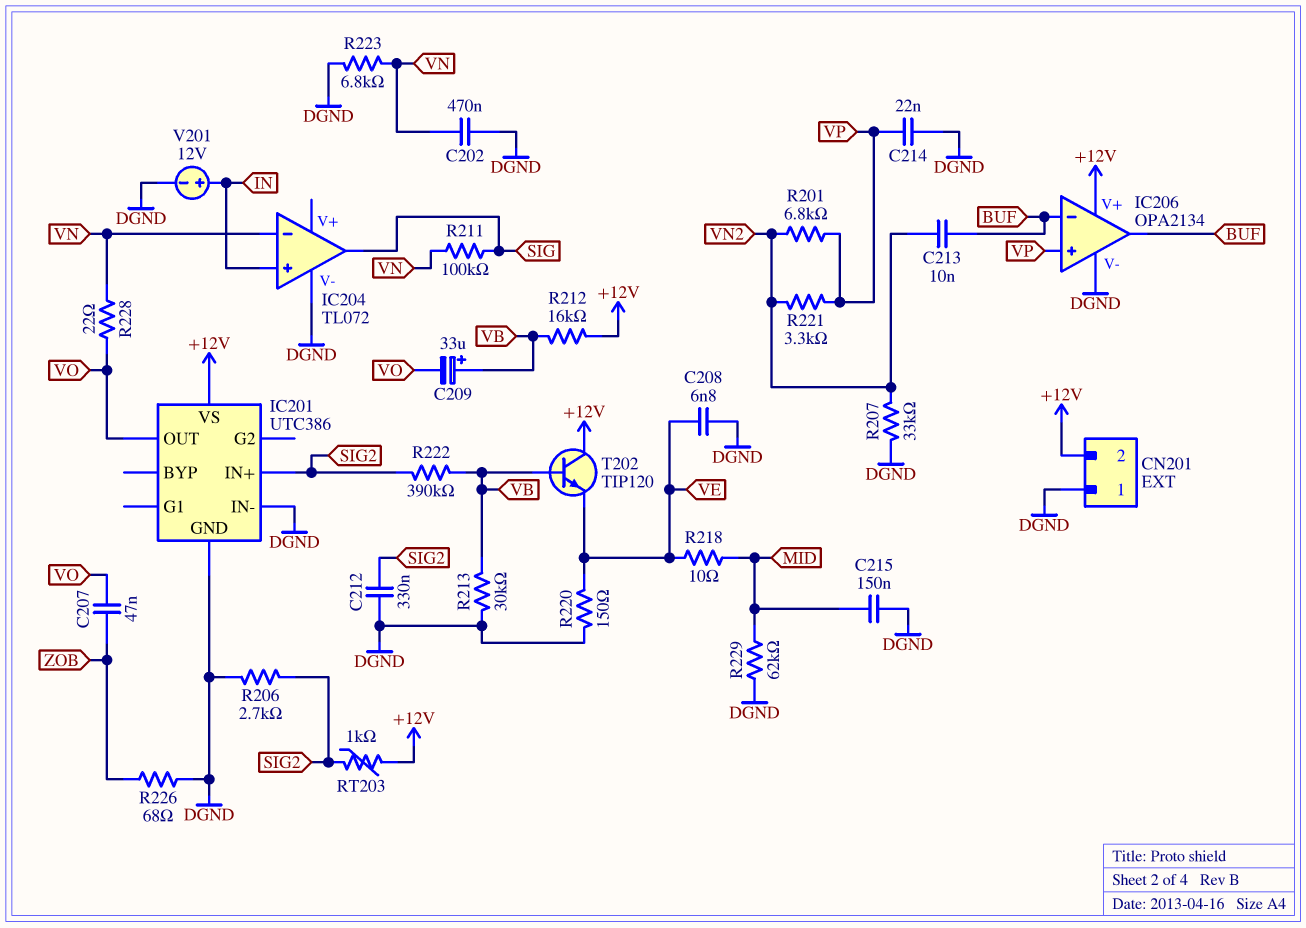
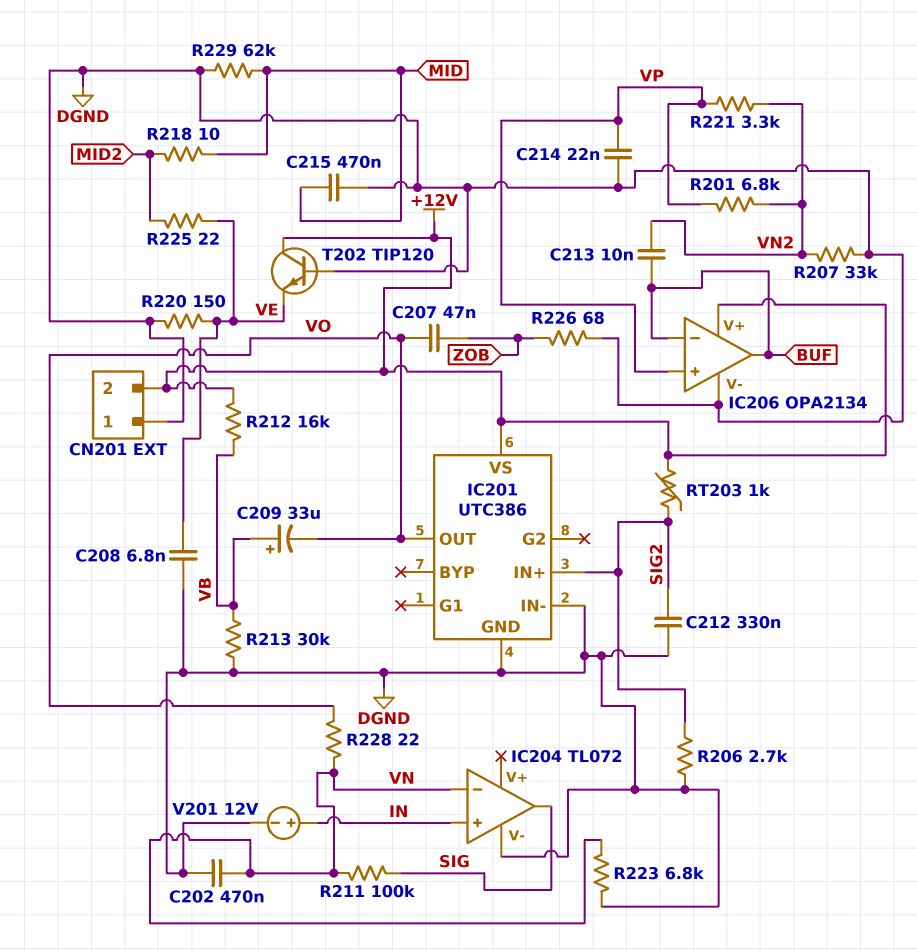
C215: 150nF (DGND, MID) -> 470nF (DGND, MID)
R218: 10 (MID, VE) -> 10 (MID, MID2)
R222: 390k (SIG2, VB) -> none
R225: none -> 22 (MID2, VE)
T202: NPN TIP120 (B VB, C +12V, E VE) -> NPN TIP120 (B DGND, C +12V, E VE)

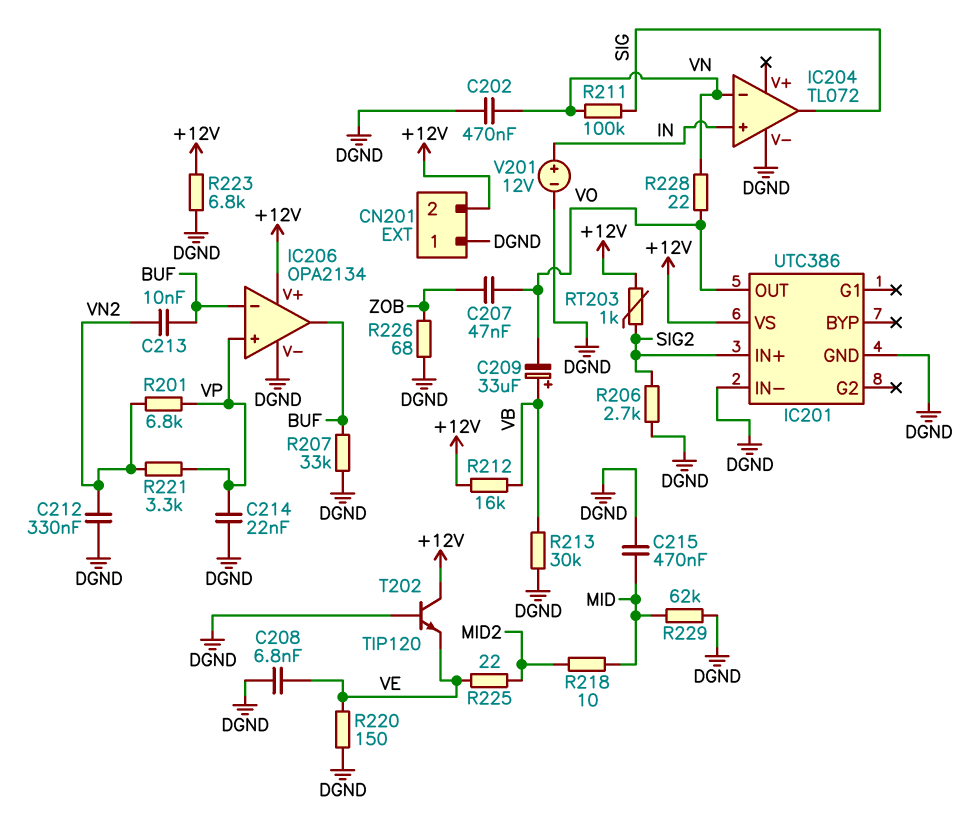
C212: 330nF (DGND, SIG2) -> 330nF (DGND, VN2)
R207: 33k (DGND, VN2) -> 33k (BUF, DGND)
R223: 6.8k (DGND, VN) -> 6.8k (+12V, DGND)

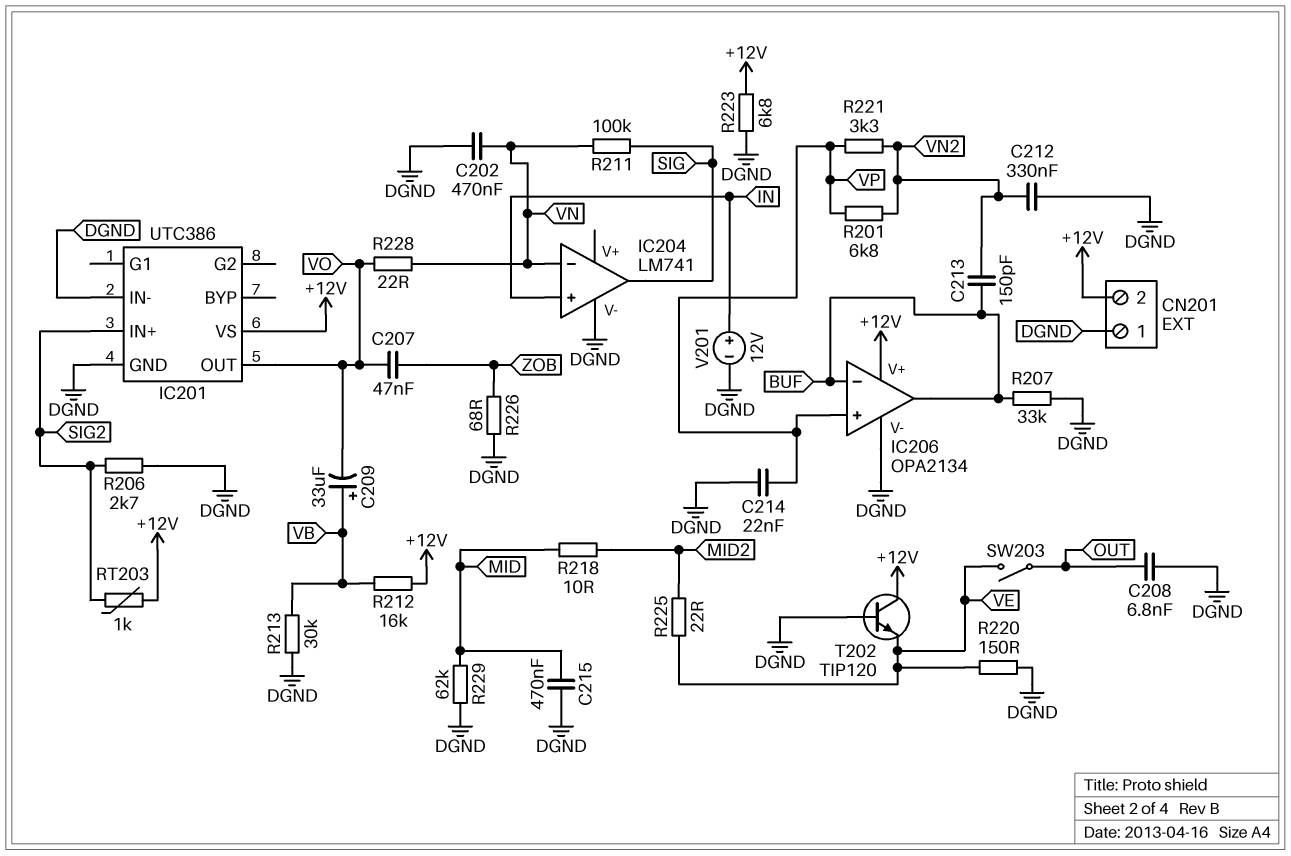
C208: 6.8nF (DGND, VE) -> 6.8nF (DGND, OUT)
C213: 10nF (BUF, VN2) -> 150pF (BUF, VN2)
IC204: TL072 -> LM741
SW203: none -> switch (OUT, VE)

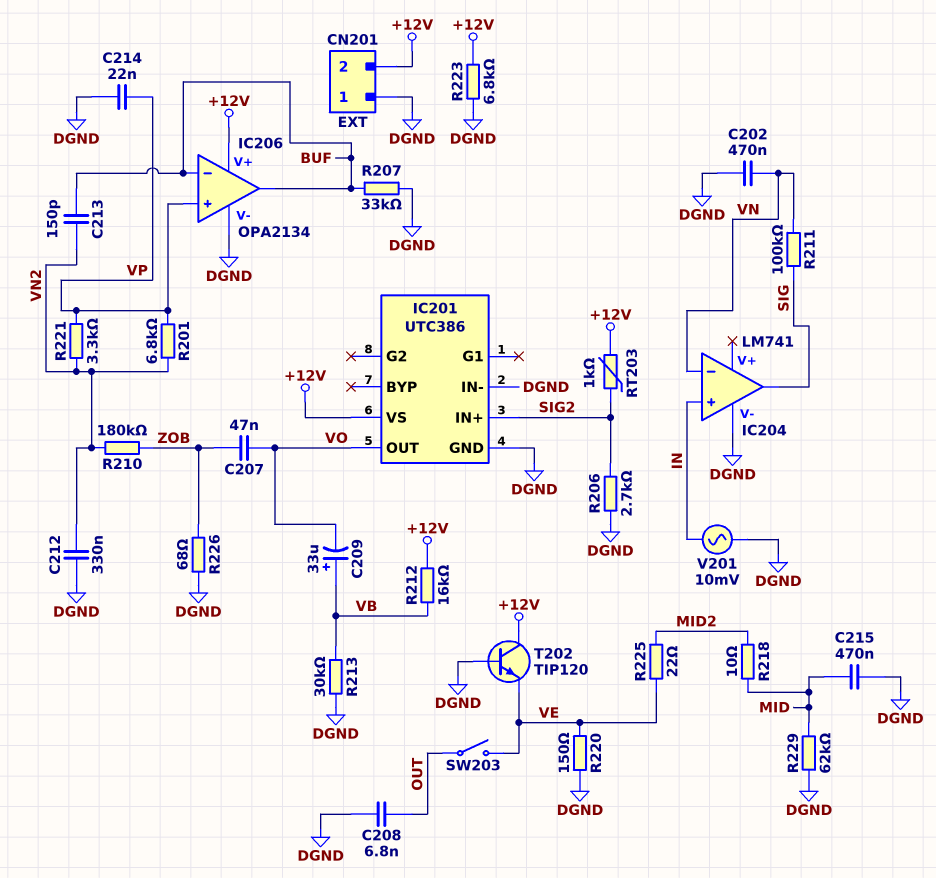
R210: none -> 180k (VN2, ZOB)
R228: 22 (VN, VO) -> none
V201: 12V (plus IN, minus DGND) -> AC 10mV (DGND, IN)

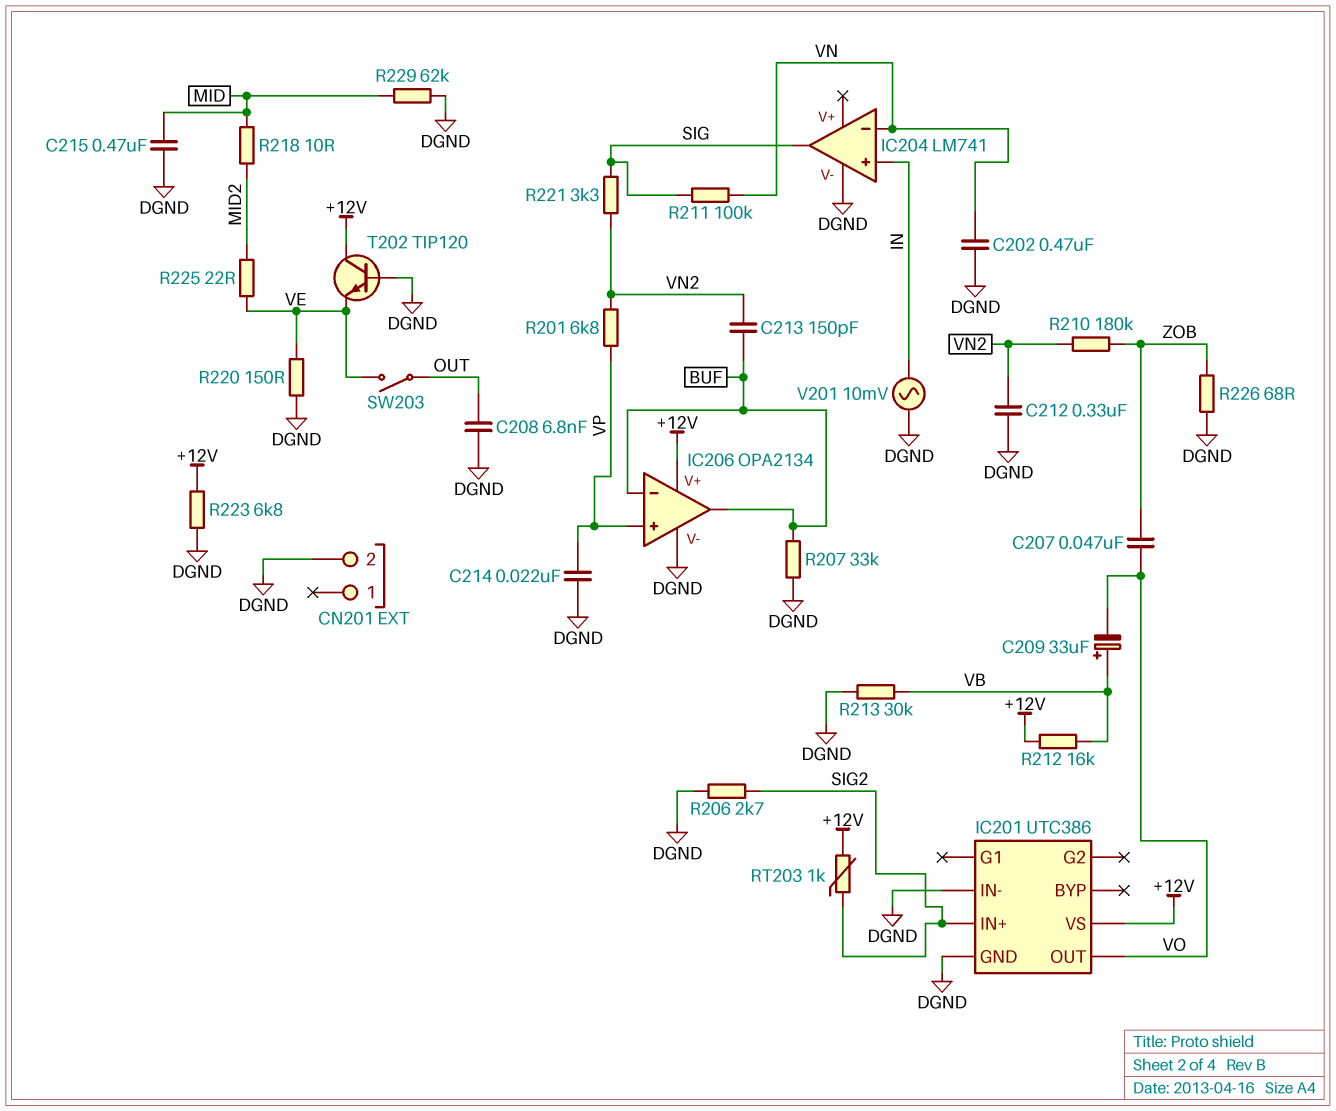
CN201 pin 1: DGND -> none
CN201 pin 2: +12V -> DGND
R221: 3.3k (VN2, VP) -> 3.3k (SIG, VN2)

